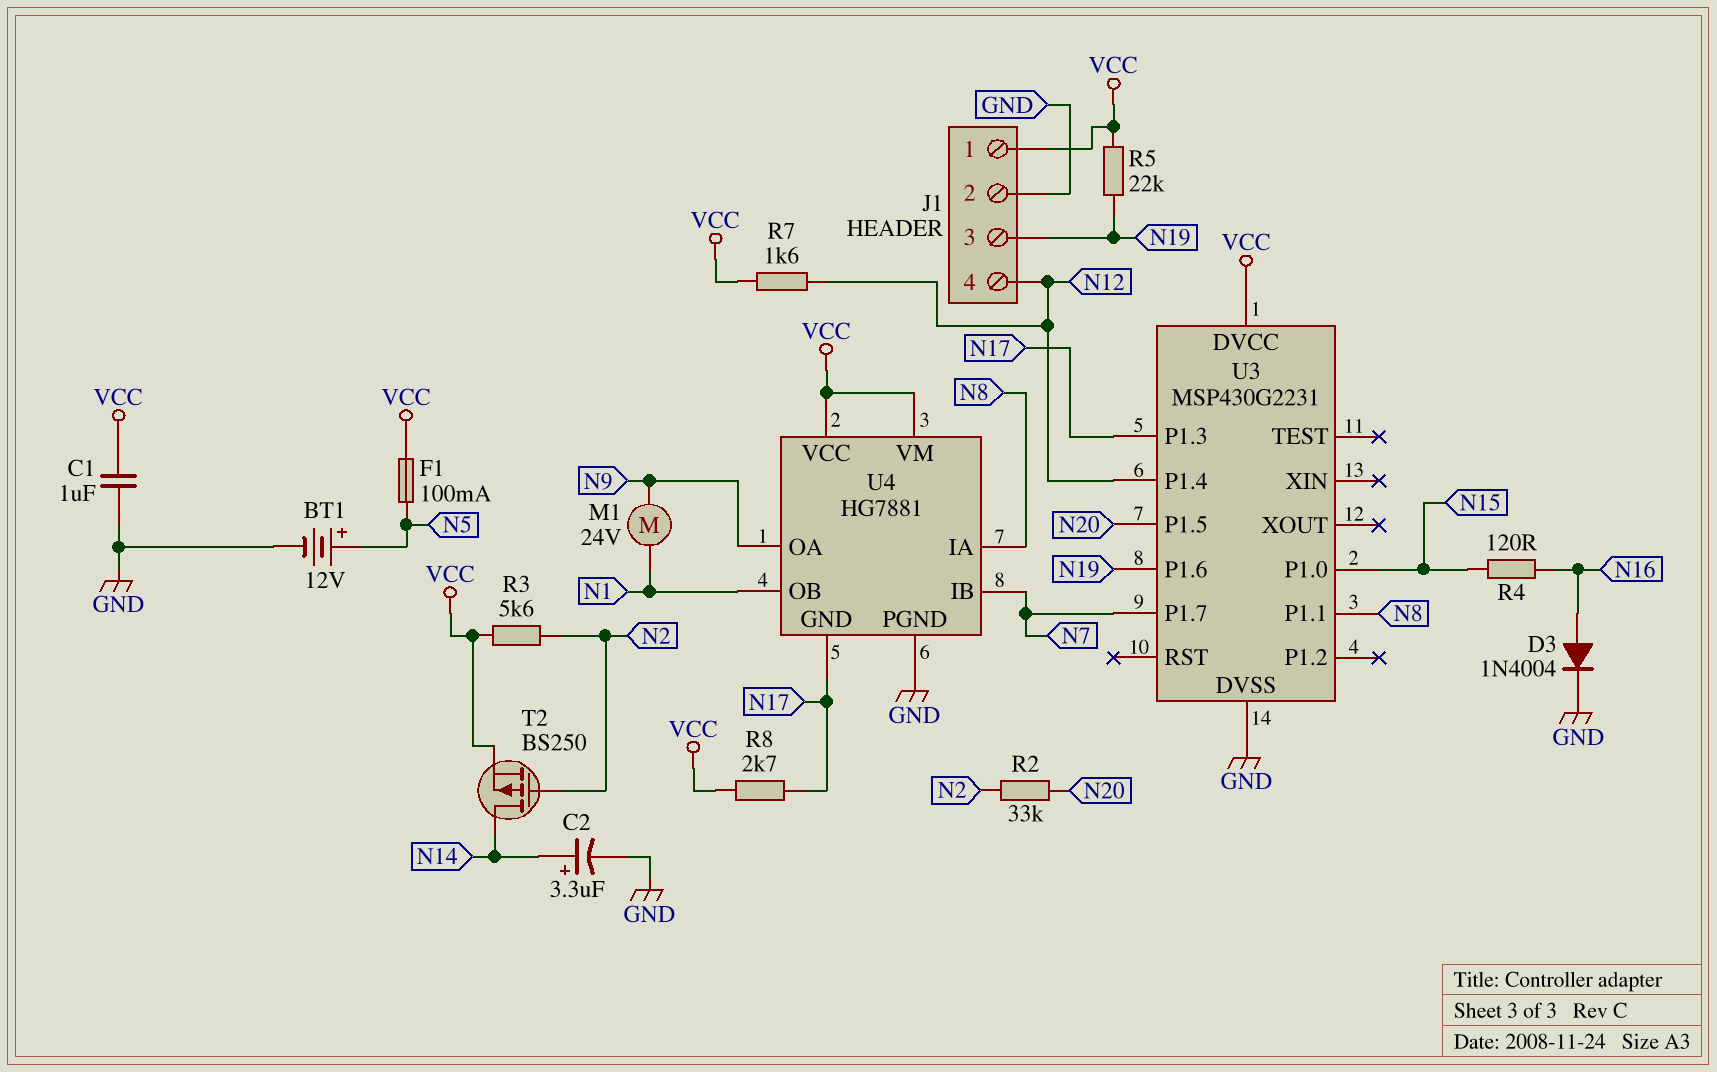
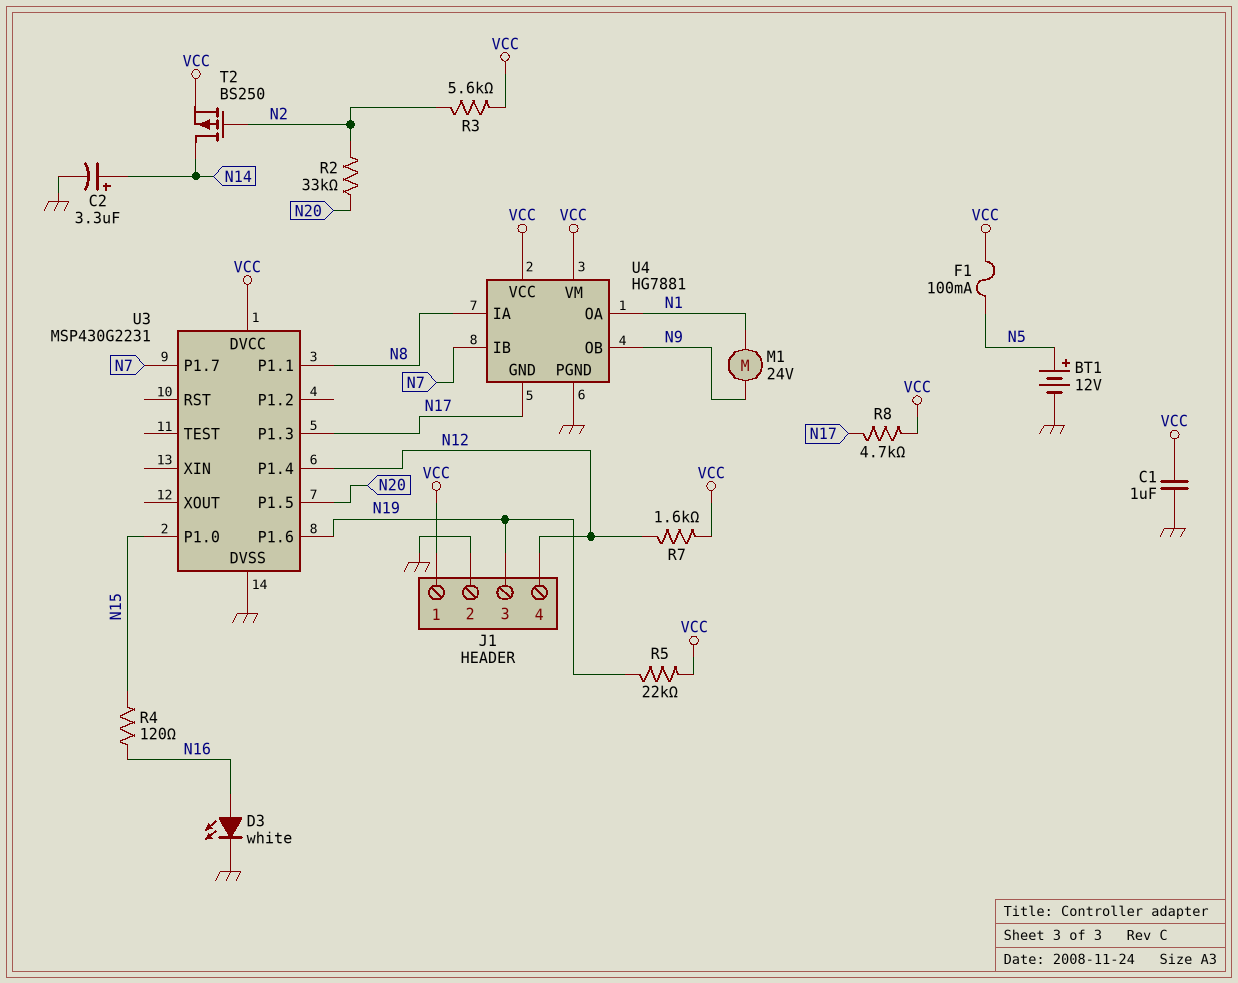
D3: diode 1N4004 (A N16, K GND) -> LED white (A N16, K GND)
R8: 2.7k (N17, VCC) -> 4.7k (N17, VCC)
U4 pin OA: N9 -> N1
U4 pin OB: N1 -> N9

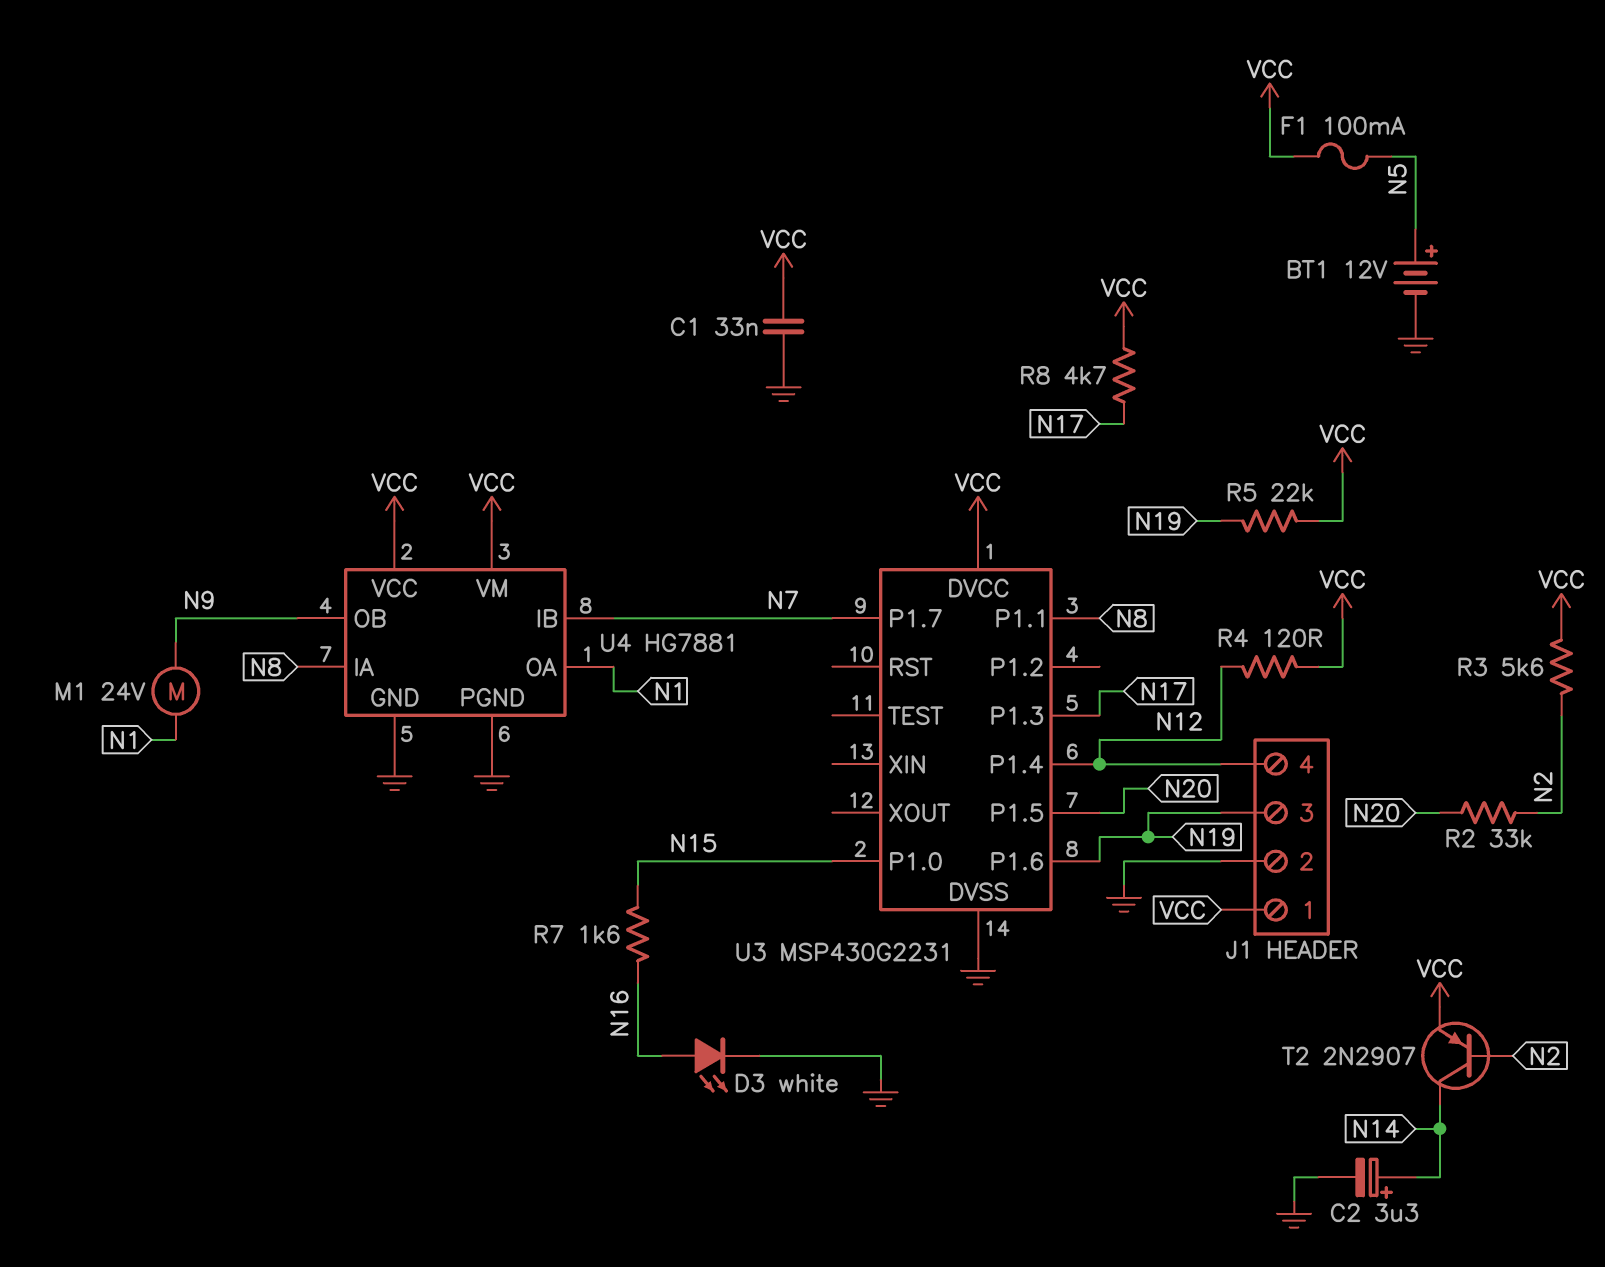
C1: 1uF (GND, VCC) -> 33nF (GND, VCC)
R4: 120 (N15, N16) -> 120 (N12, VCC)
R7: 1.6k (N12, VCC) -> 1.6k (N15, N16)
T2: PMOS BS250 (G N2, D N14, S VCC) -> PNP 2N2907 (B N2, C N14, E VCC)
U4 pin GND: N17 -> GND

